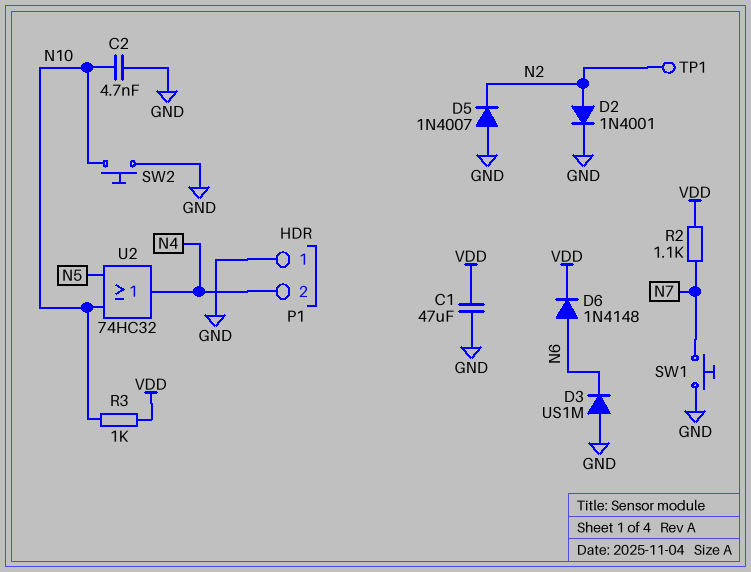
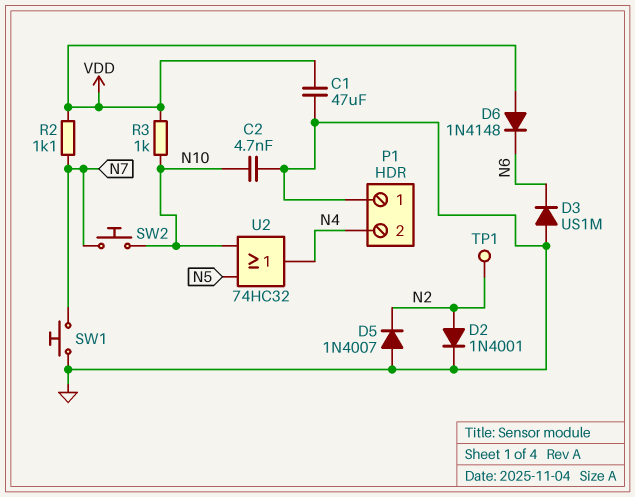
D6: diode 1N4148 (A N6, K VDD) -> diode 1N4148 (A VDD, K N6)
SW2: button (GND, N10) -> button (N7, N10)

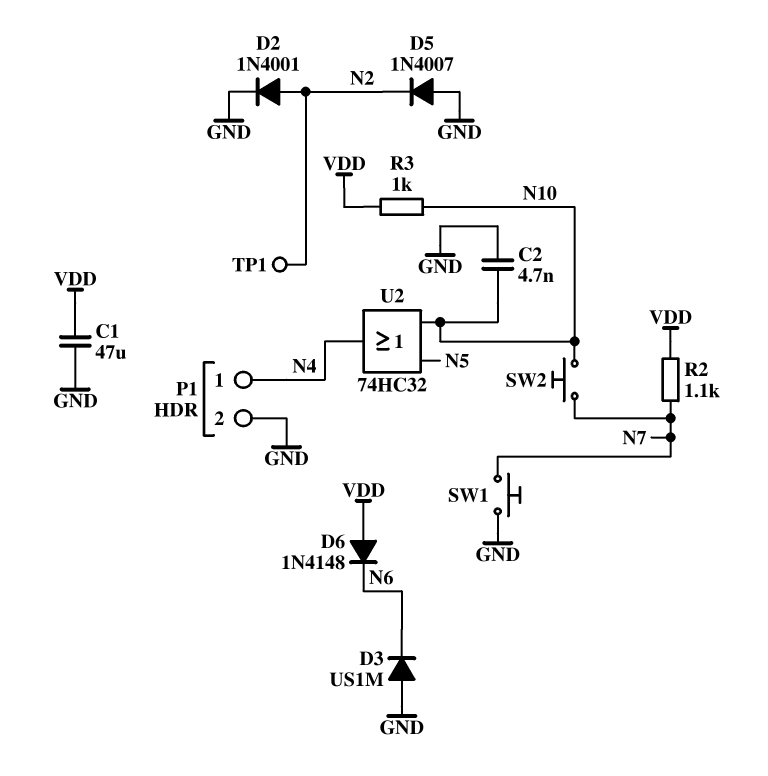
P1 pin 1: GND -> N4
P1 pin 2: N4 -> GND

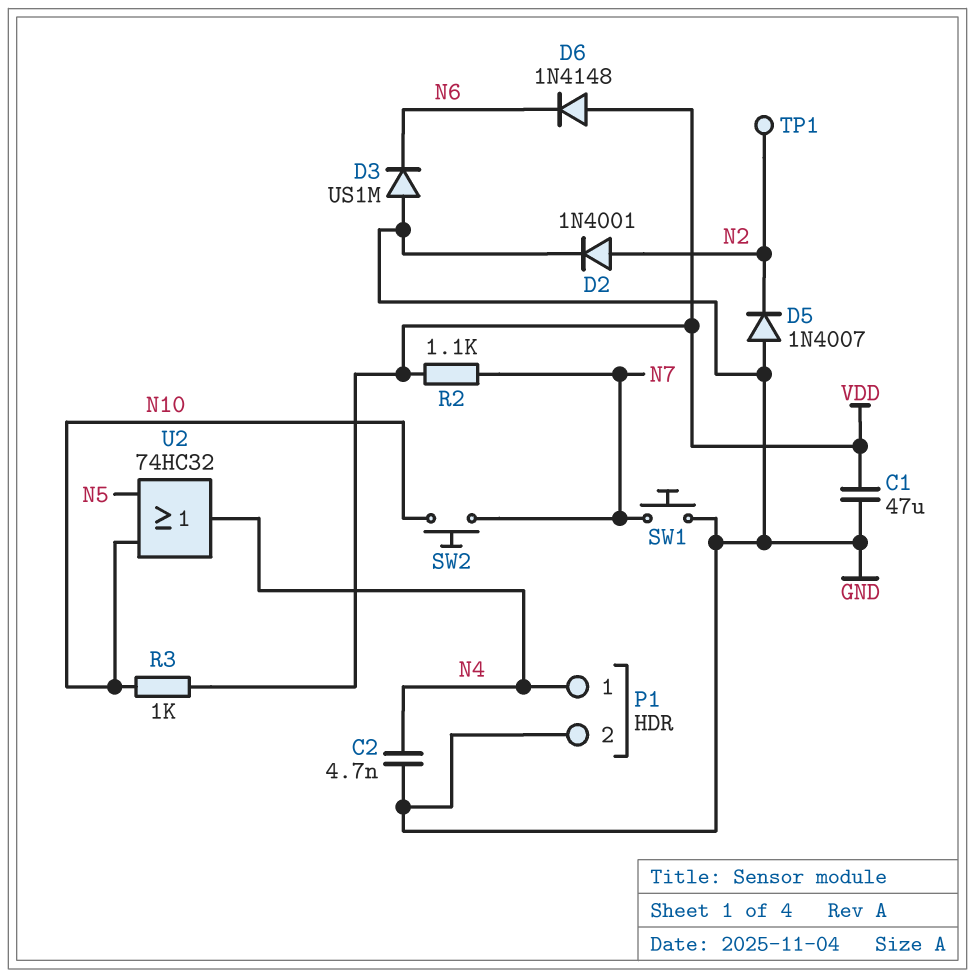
C2: 4.7nF (GND, N10) -> 4.7nF (GND, N4)

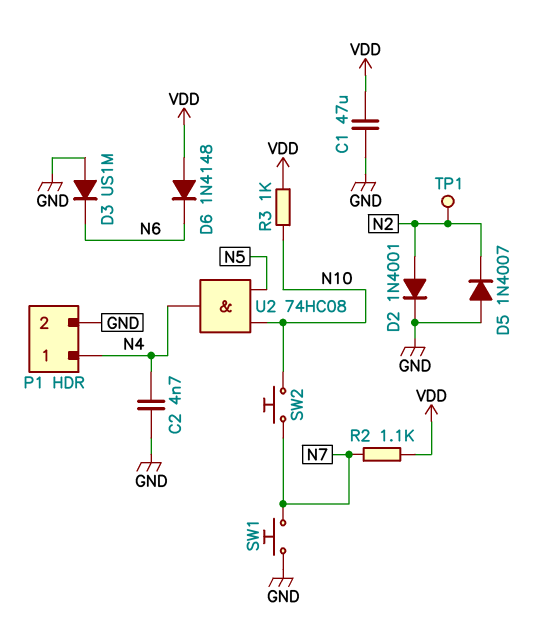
U2: OR 74HC32 (in N5, in N10, out N4) -> AND 74HC08 (in N5, in N10, out N4)

